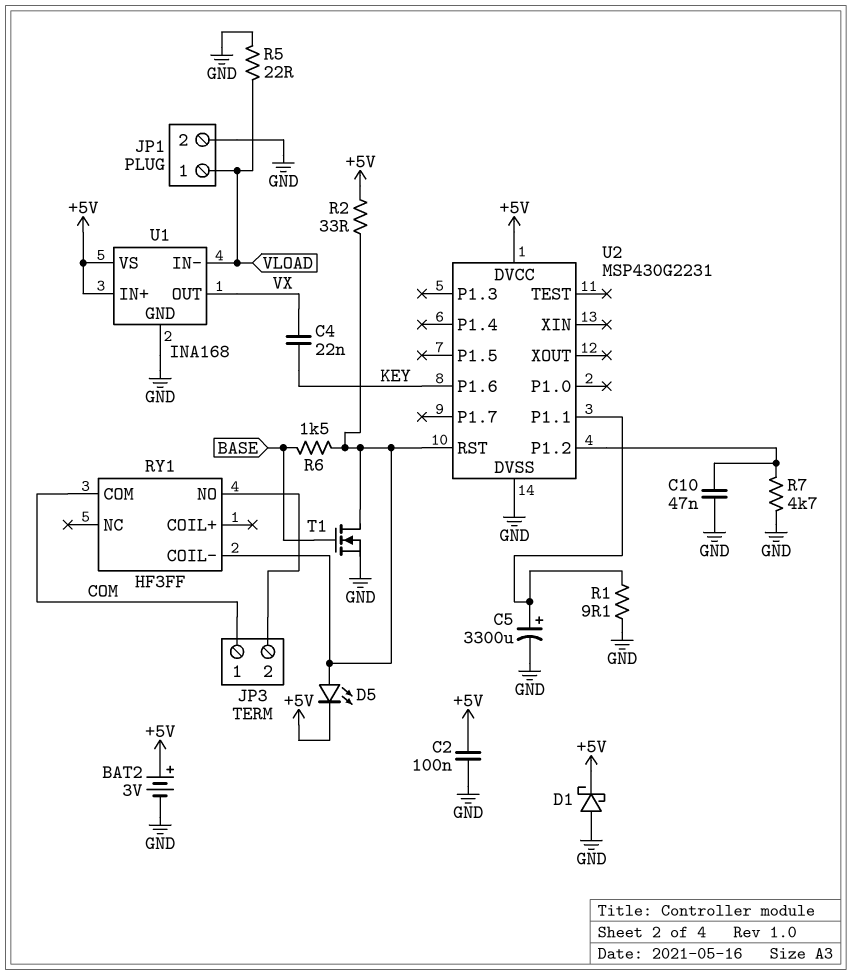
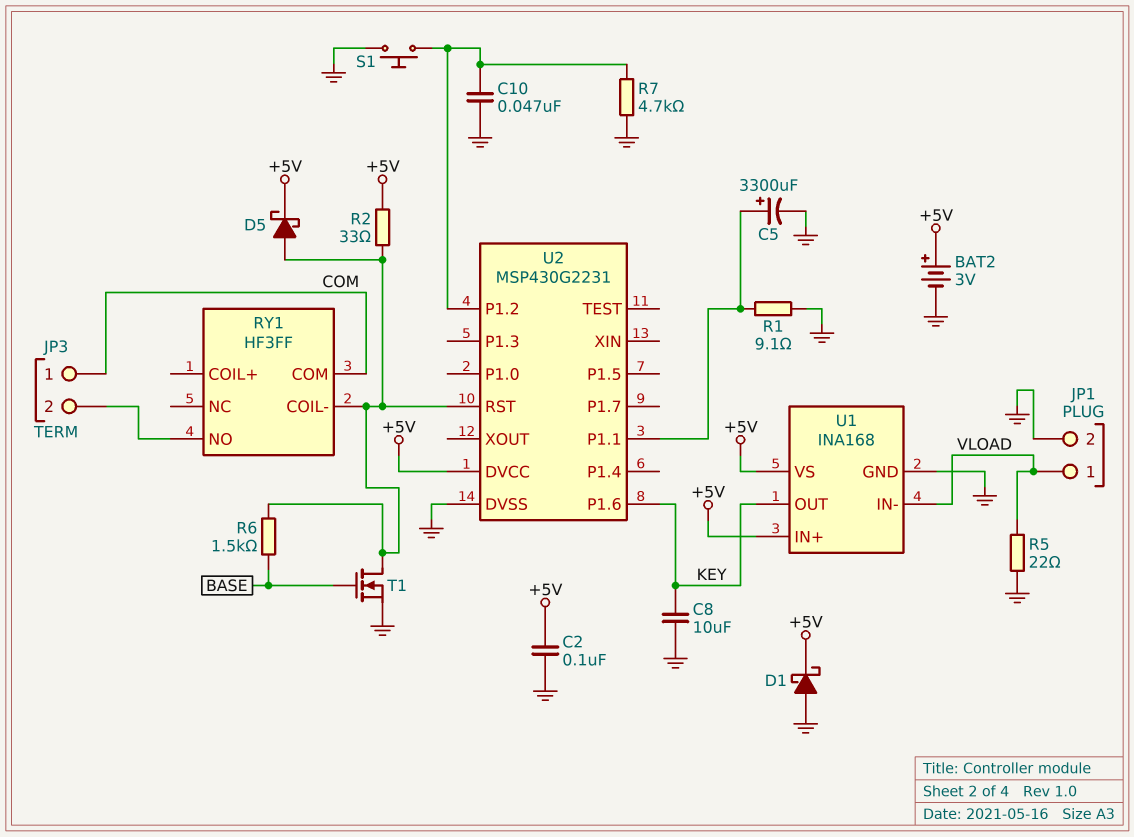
C4: 22nF (KEY, VX) -> none
C8: none -> 10uF (GND, KEY)
D5: LED (A RY1/COIL-, K +5V) -> schottky (A RY1/COIL-, K +5V)
S1: none -> button (GND, U2/P1.2)
U1 pin OUT: VX -> KEY

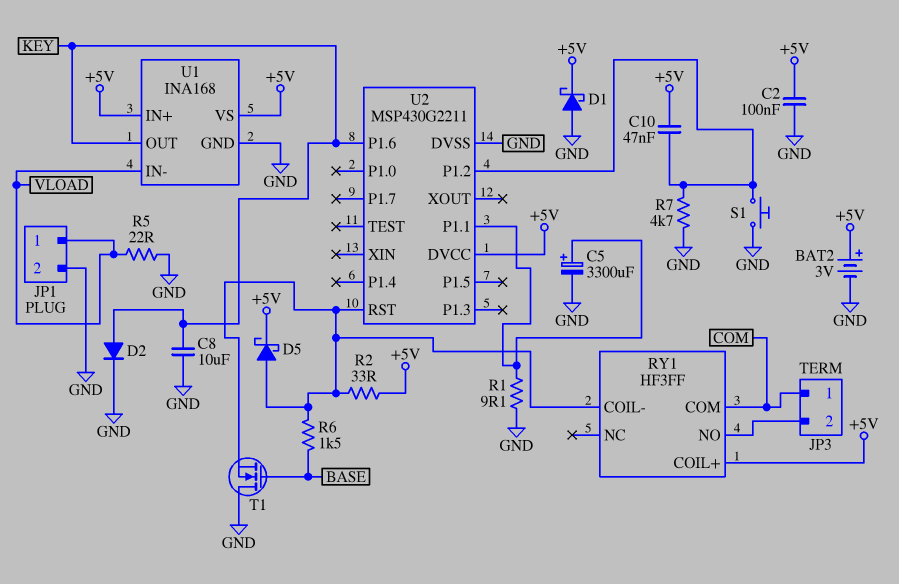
C10: 47nF (GND, U2/P1.2) -> 47nF (+5V, U2/P1.2)
D2: none -> diode (A KEY, K GND)
RY1 pin COIL+: none -> +5V
T1: NMOS (G BASE, D RY1/COIL-, S GND) -> NMOS (G BASE, D GND, S RY1/COIL-)
U2: MSP430G2231 -> MSP430G2211

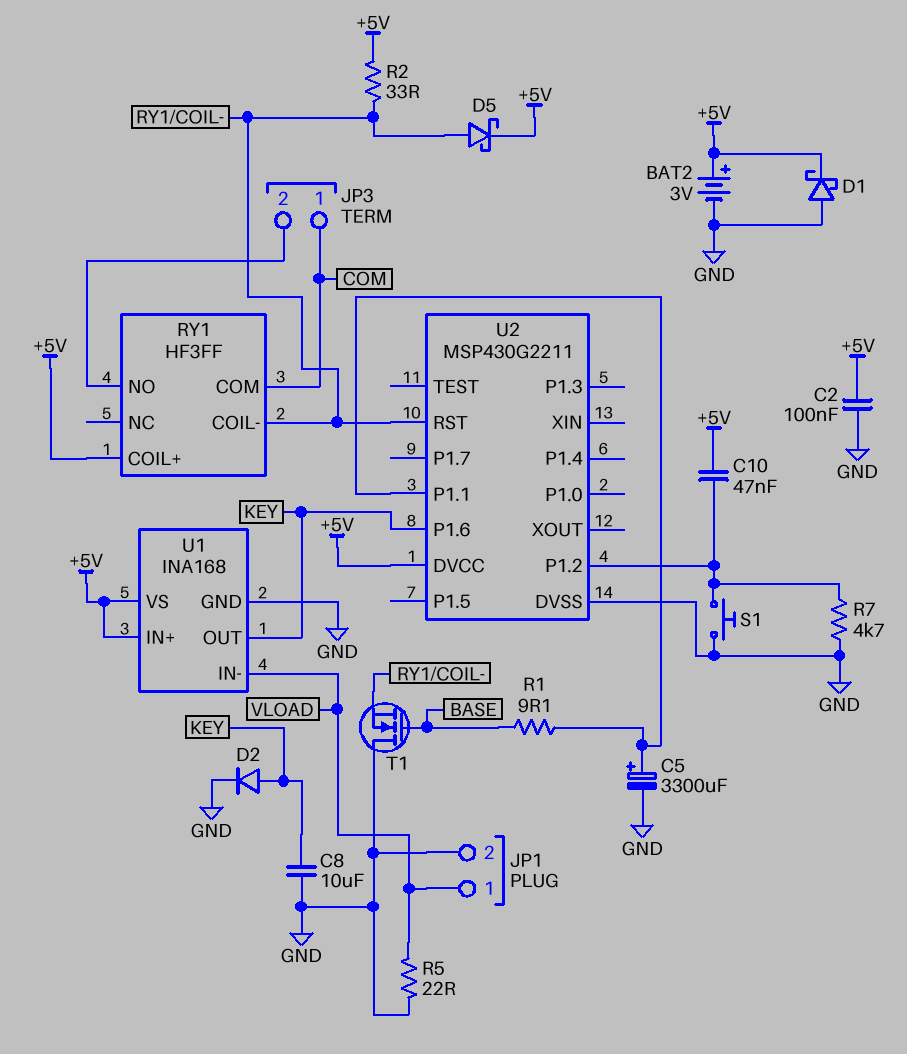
R1: 9.1 (GND, U2/P1.1) -> 9.1 (BASE, U2/P1.1)
R6: 1.5k (BASE, RY1/COIL-) -> none

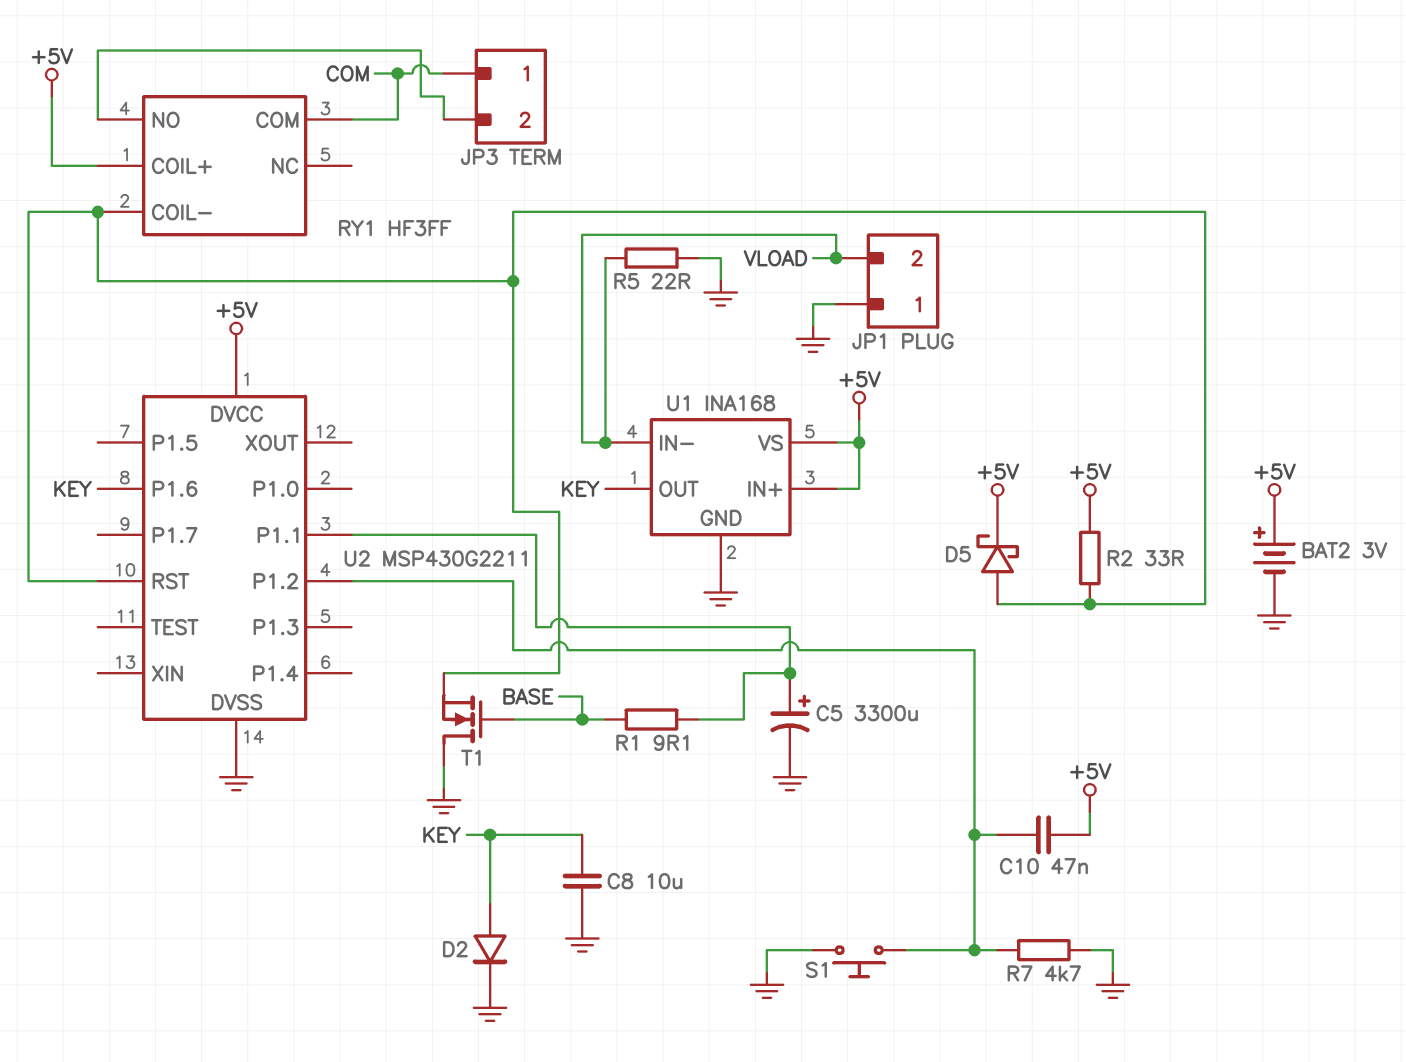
C2: 100nF (+5V, GND) -> none
D1: schottky (A GND, K +5V) -> none
JP1 pin 1: VLOAD -> GND
JP1 pin 2: GND -> VLOAD

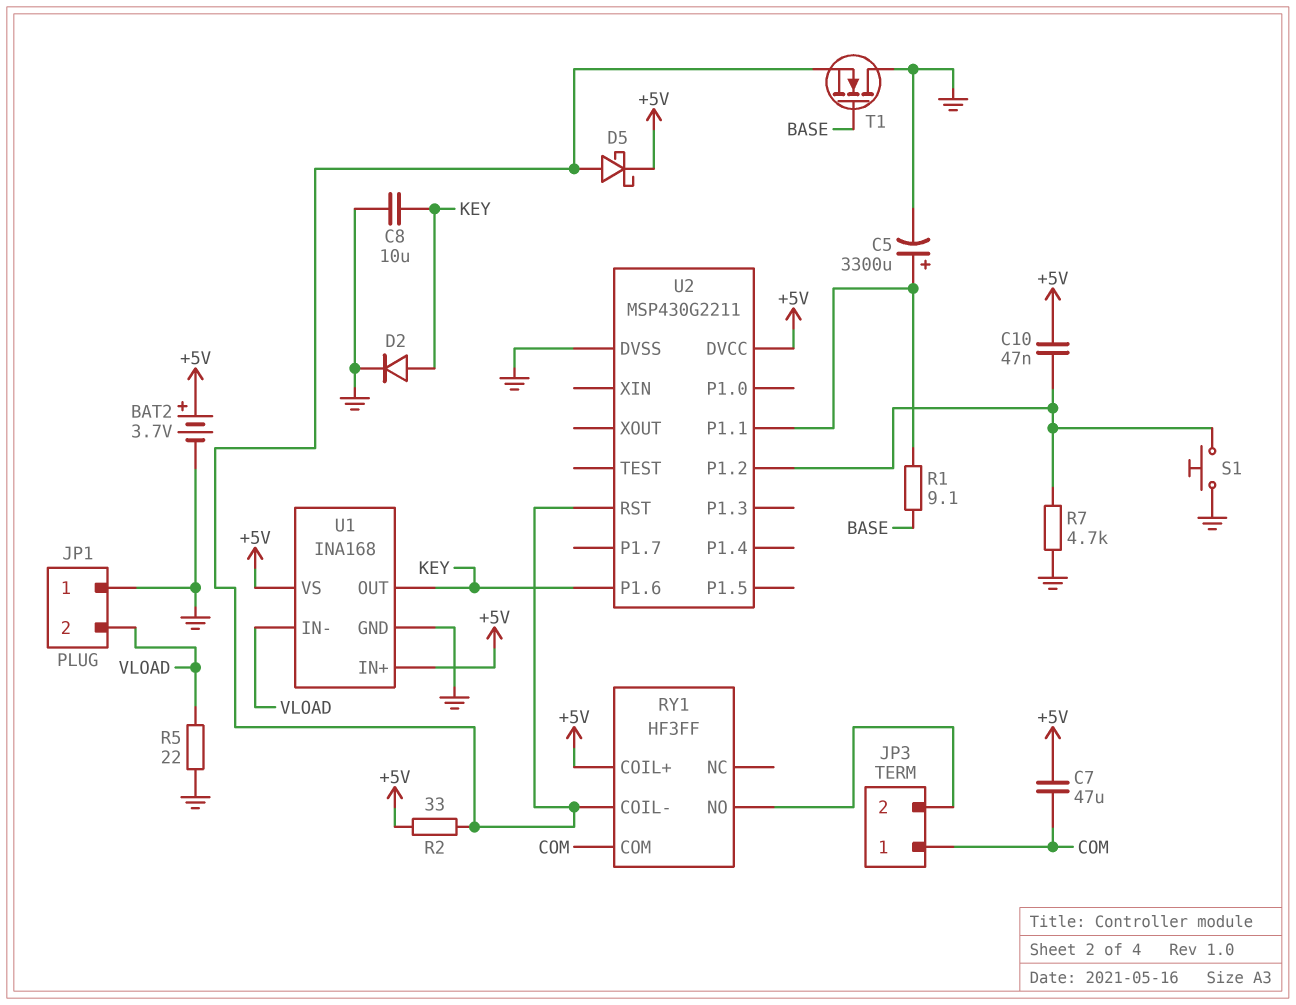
BAT2: 3V (plus +5V, minus GND) -> 3.7V (plus +5V, minus GND)
C7: none -> 47uF (+5V, COM)

